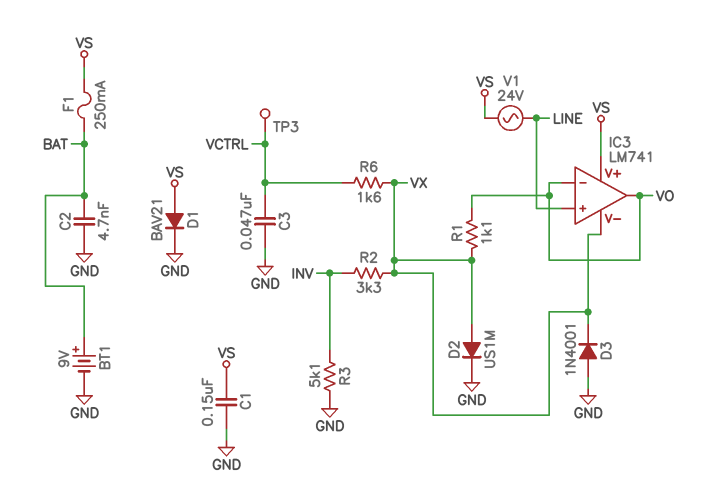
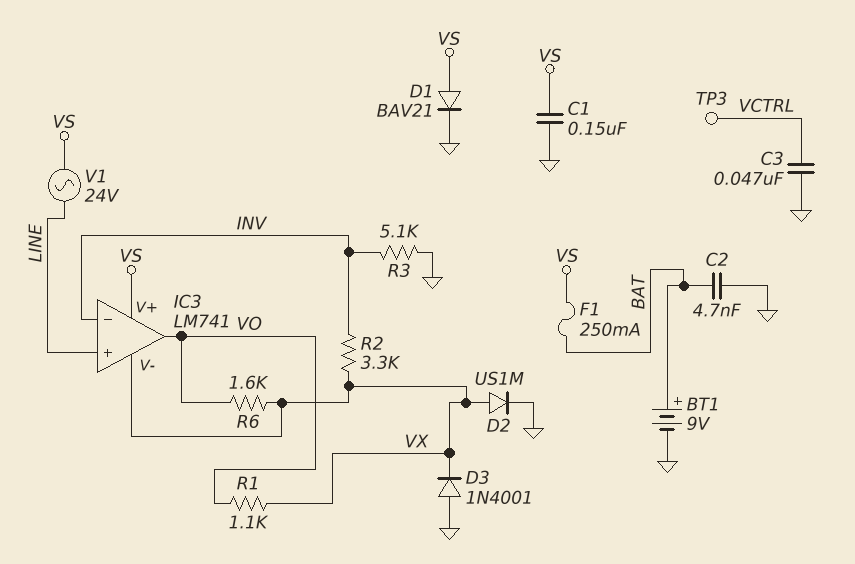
IC3 pin in-: VO -> INV
R6: 1.6k (VCTRL, VX) -> 1.6k (VO, VX)

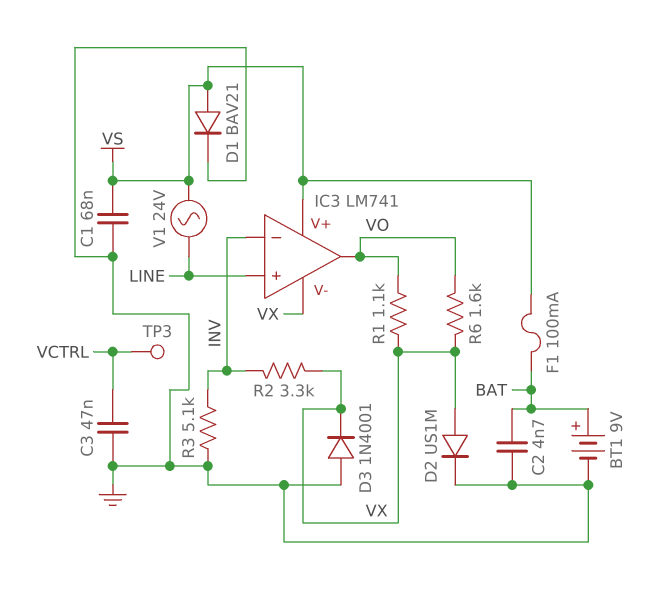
C1: 150nF (GND, VS) -> 68nF (GND, VS)
F1: 250mA (BAT, VS) -> 100mA (BAT, VS)

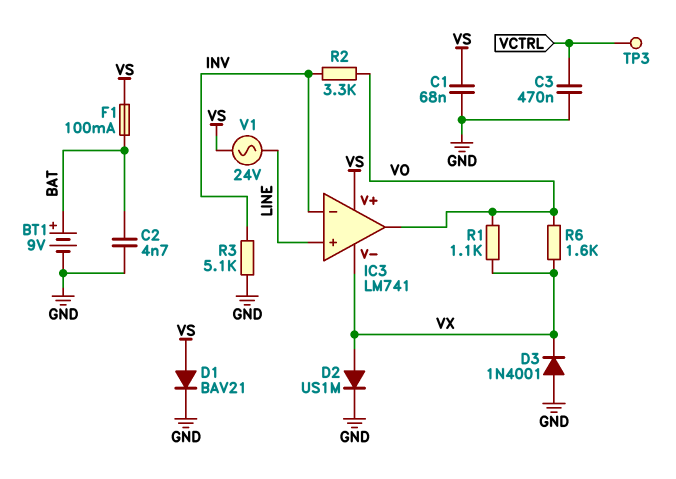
C3: 47nF (GND, VCTRL) -> 470nF (GND, VCTRL)
R2: 3.3k (INV, VX) -> 3.3k (INV, VO)

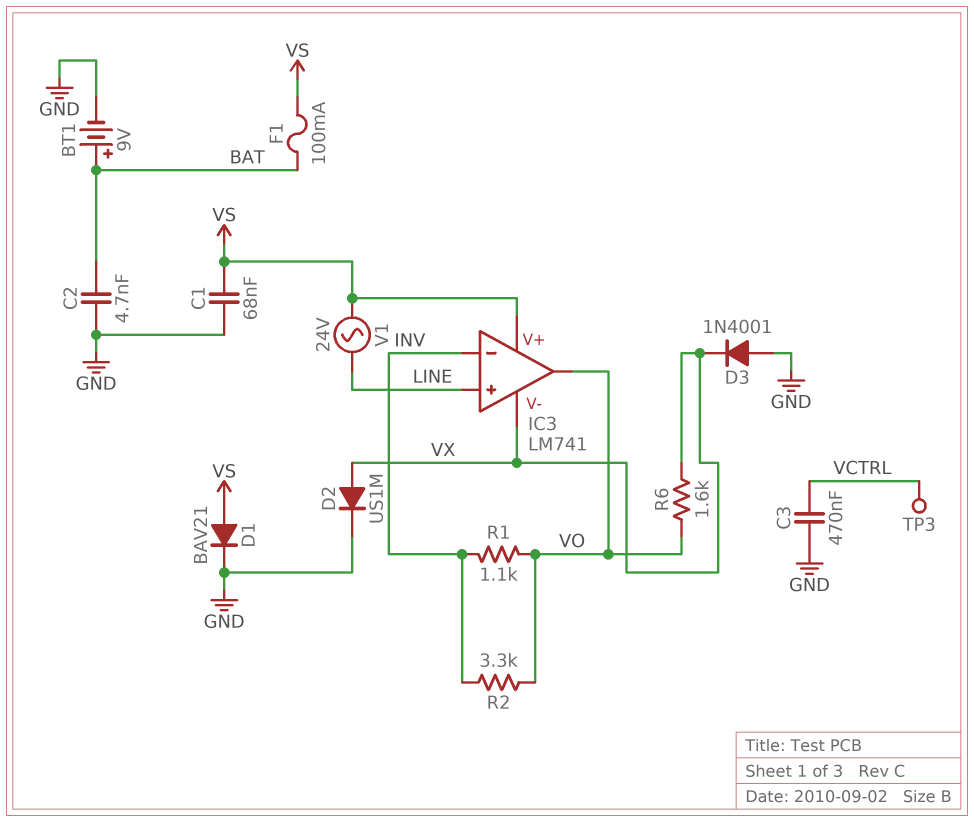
R1: 1.1k (VO, VX) -> 1.1k (INV, VO)
R3: 5.1k (GND, INV) -> none

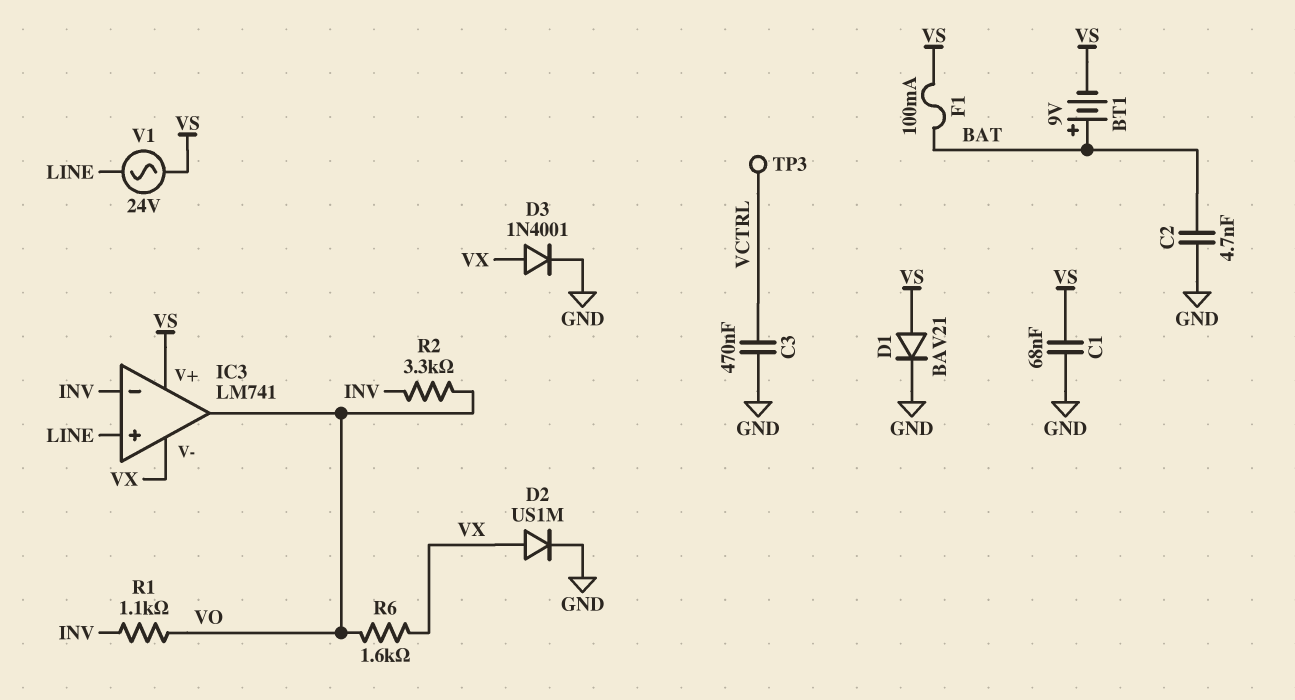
BT1: 9V (plus BAT, minus GND) -> 9V (plus BAT, minus VS)
D3: diode 1N4001 (A GND, K VX) -> diode 1N4001 (A VX, K GND)

